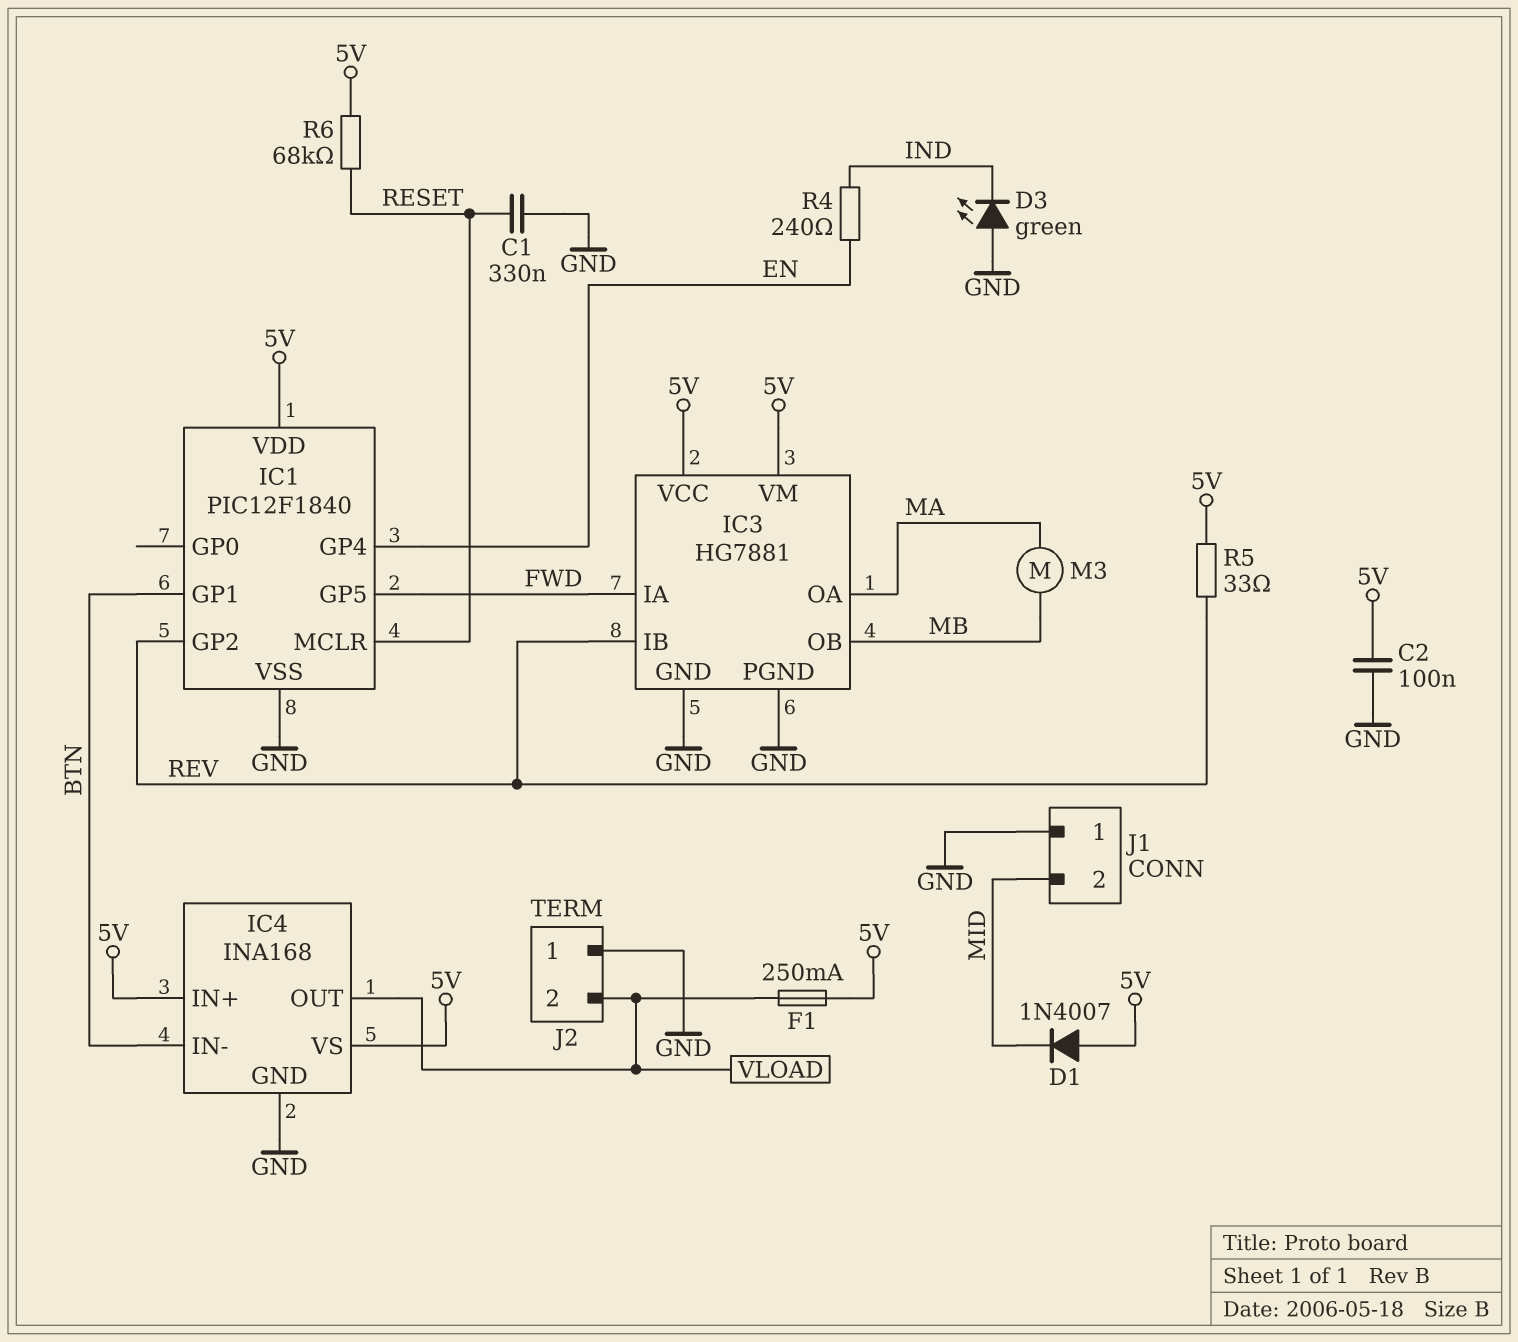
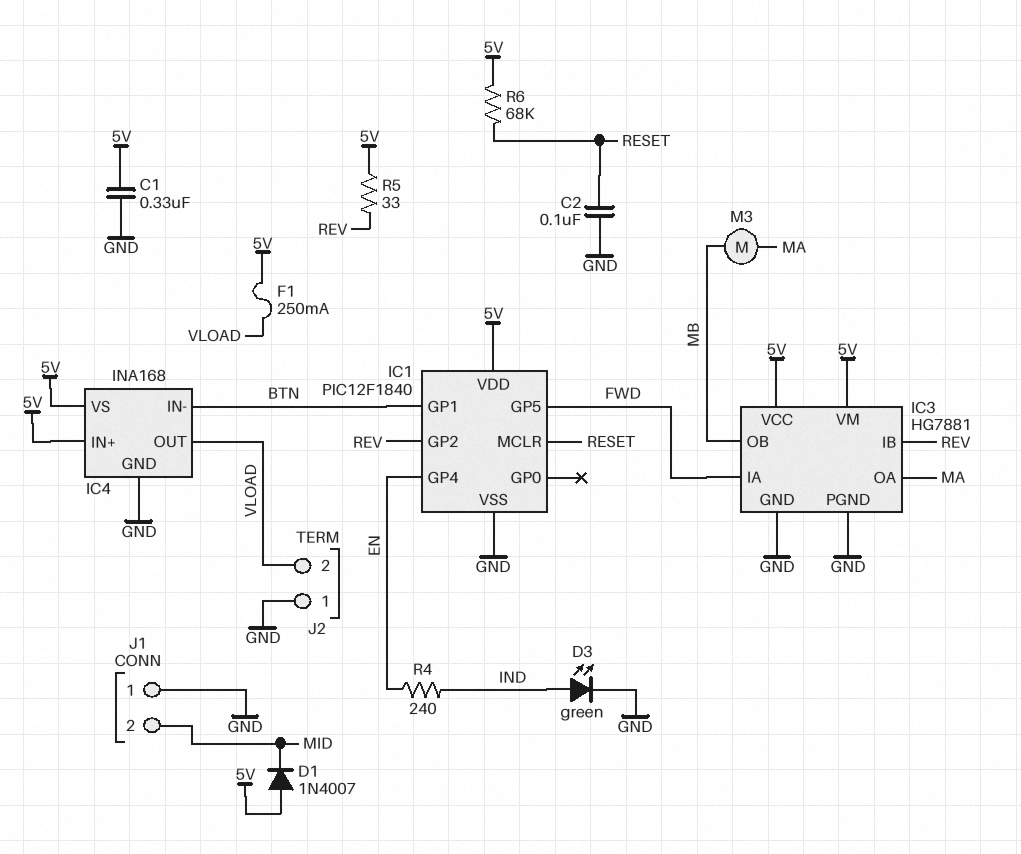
C1: 330nF (GND, RESET) -> 330nF (5V, GND)
C2: 100nF (5V, GND) -> 100nF (GND, RESET)
D3: LED green (A GND, K IND) -> LED green (A IND, K GND)

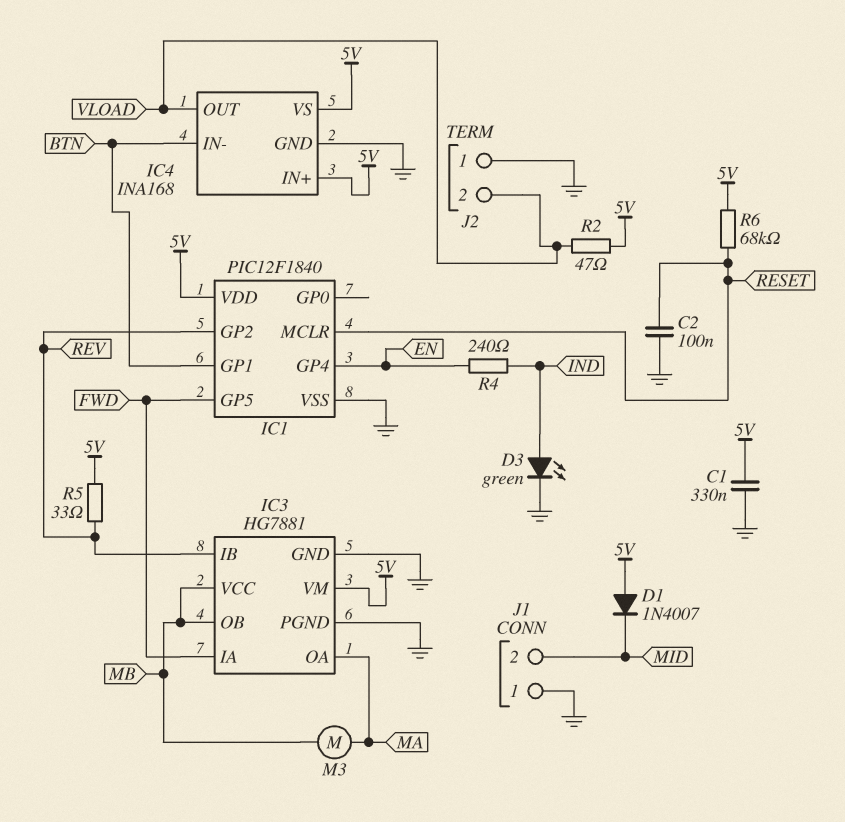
F1: 250mA (5V, VLOAD) -> none
IC3 pin VCC: 5V -> MB
R2: none -> 47 (5V, VLOAD)

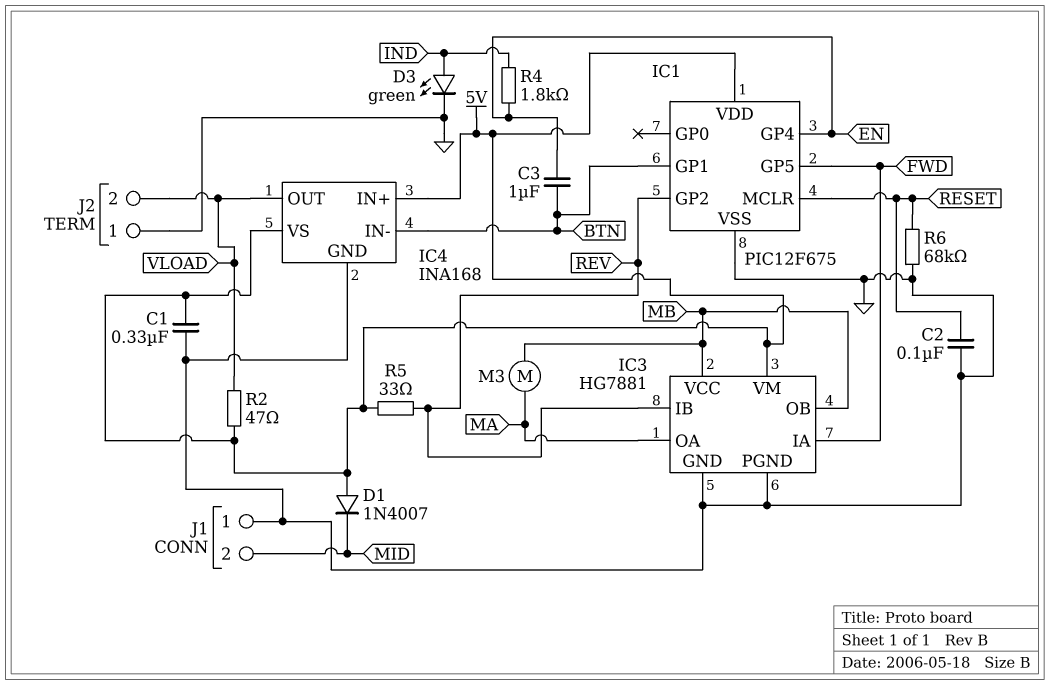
C3: none -> 1uF (BTN, EN)
IC1: PIC12F1840 -> PIC12F675
R4: 240 (EN, IND) -> 1.8k (EN, IND)
R6: 68k (5V, RESET) -> 68k (GND, RESET)

